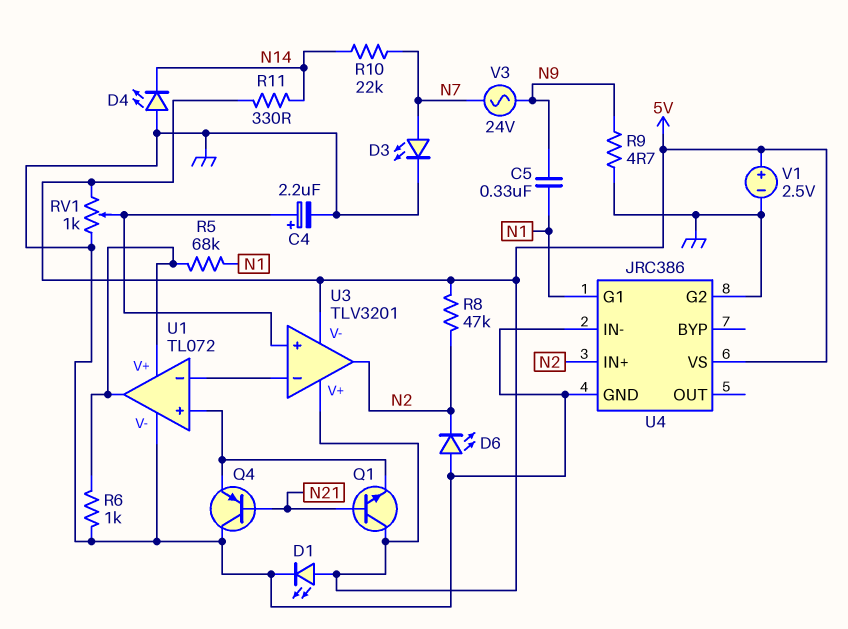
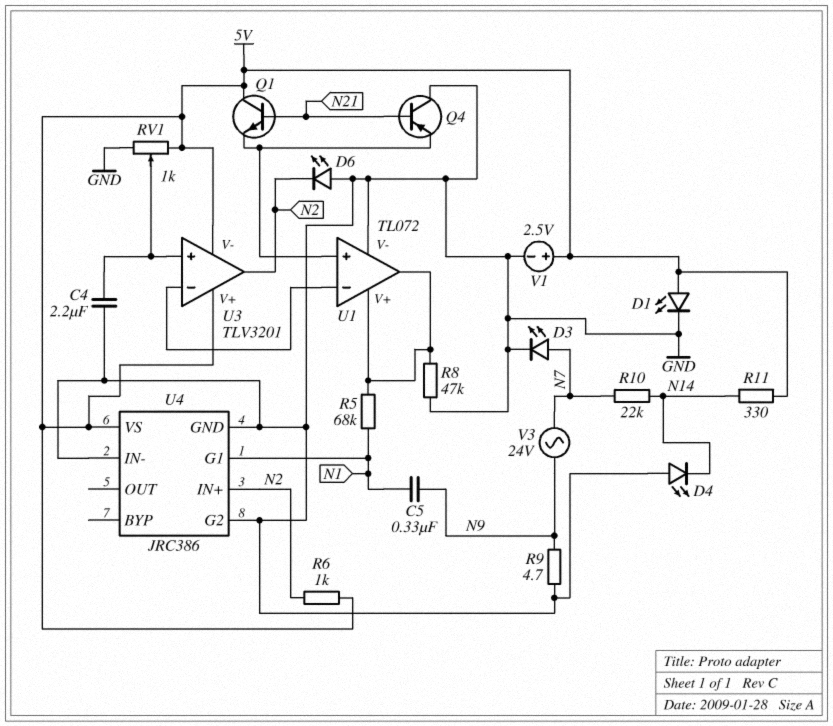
C4: 2.2uF (plus U3/in+, minus GND) -> 2.2uF (GND, U3/in+)
R6: 1k (GND, U1/V+) -> 1k (5V, N2)
R8: 47k (5V, N2) -> 47k (GND, U1/V+)

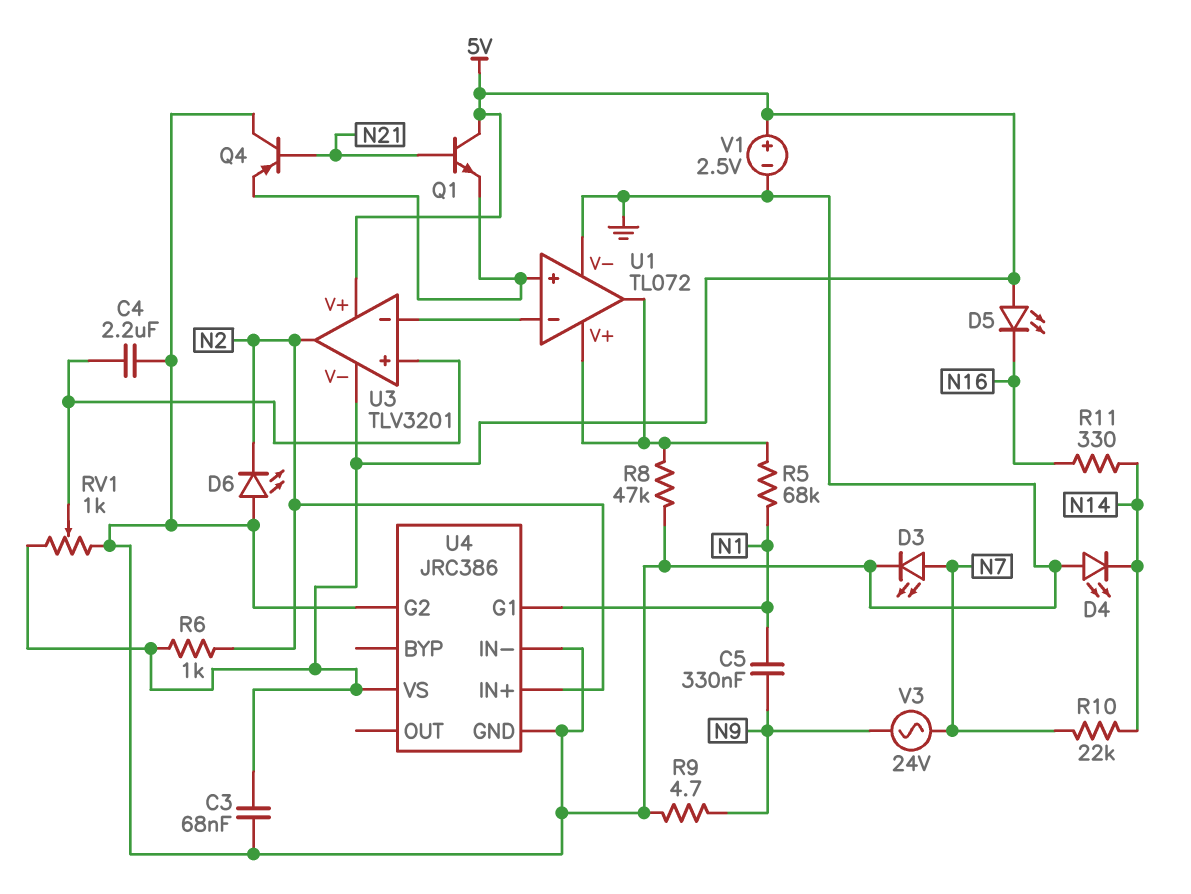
C3: none -> 68nF (5V, GND)
D1: LED (A 5V, K GND) -> none
D5: none -> LED (A 5V, K N16)
R11: 330 (5V, N14) -> 330 (N14, N16)

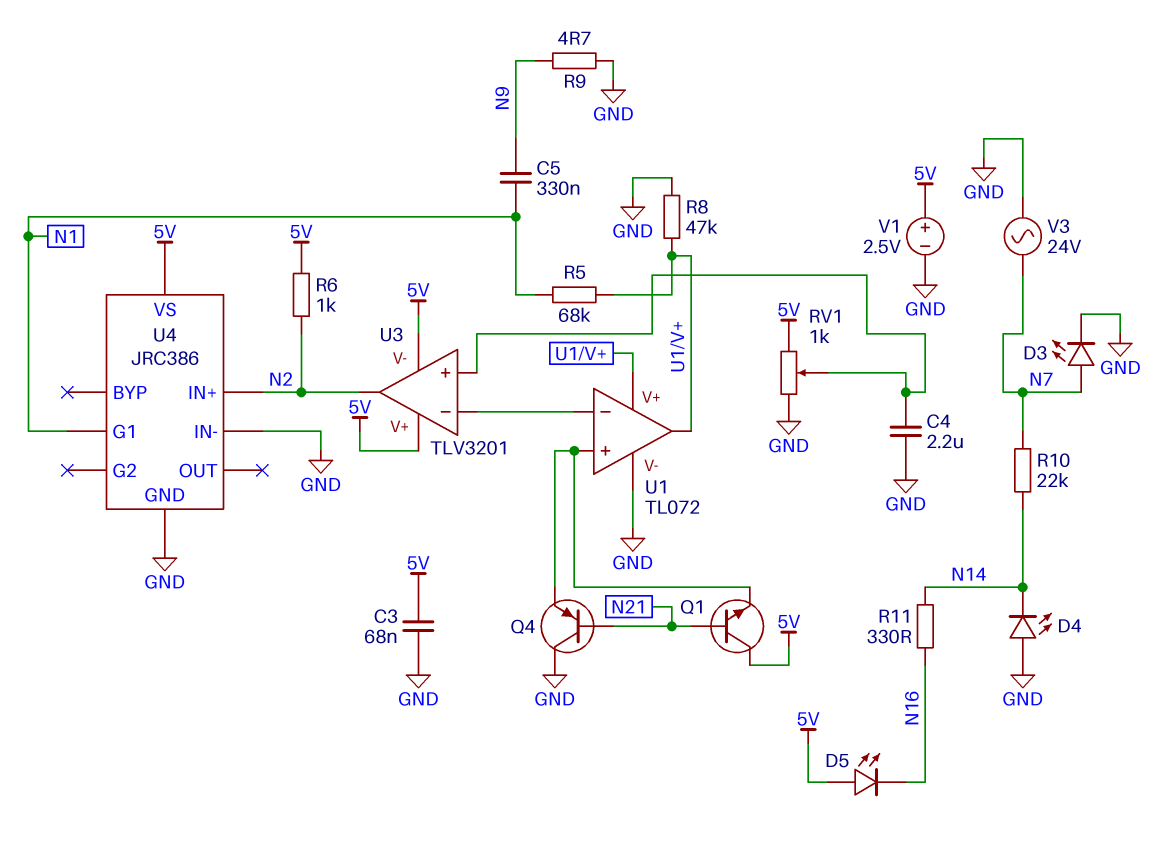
D6: LED (A GND, K N2) -> none
U4 pin G2: GND -> none
V3: AC 24V (N7, N9) -> AC 24V (GND, N7)

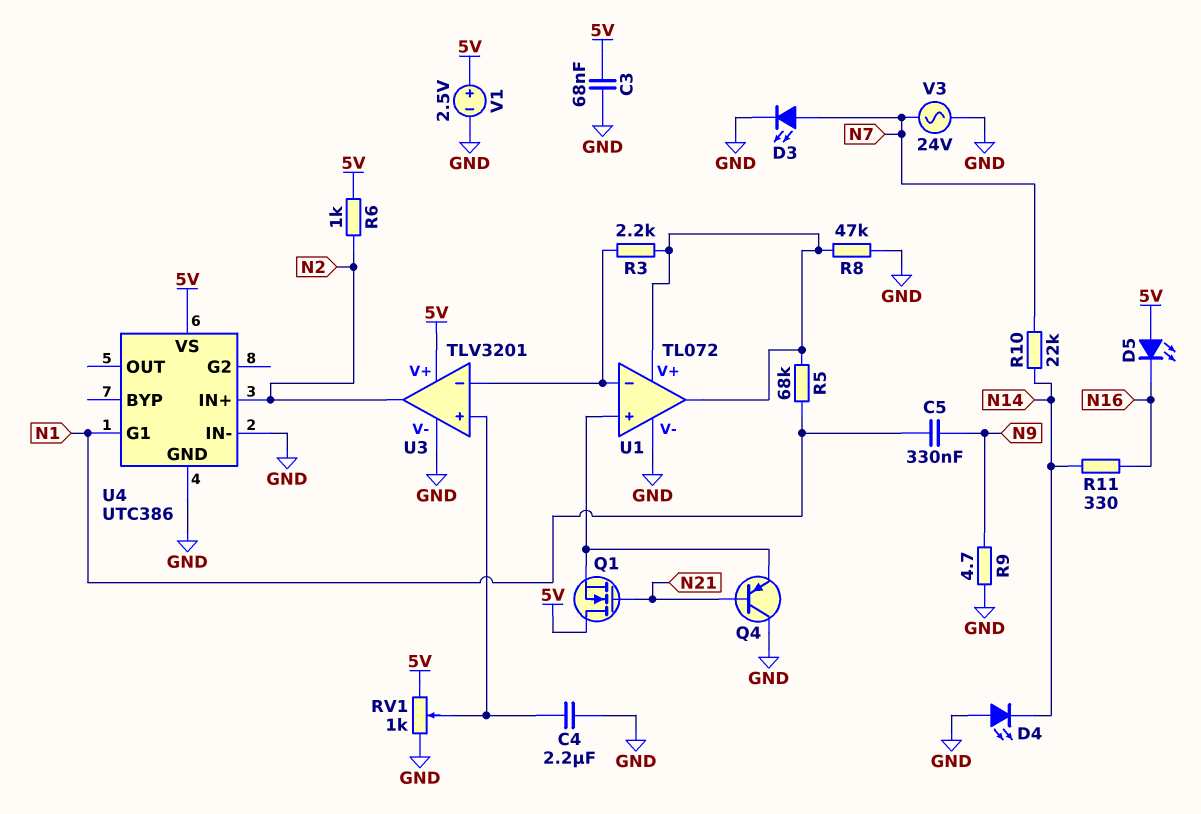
Q1: NPN (B N21, C 5V, E U1/in+) -> NMOS (G N21, D 5V, S U1/in+)
R3: none -> 2.2k (U1/V+, U1/in-)
U3 pin V-: 5V -> GND
U4: JRC386 -> UTC386

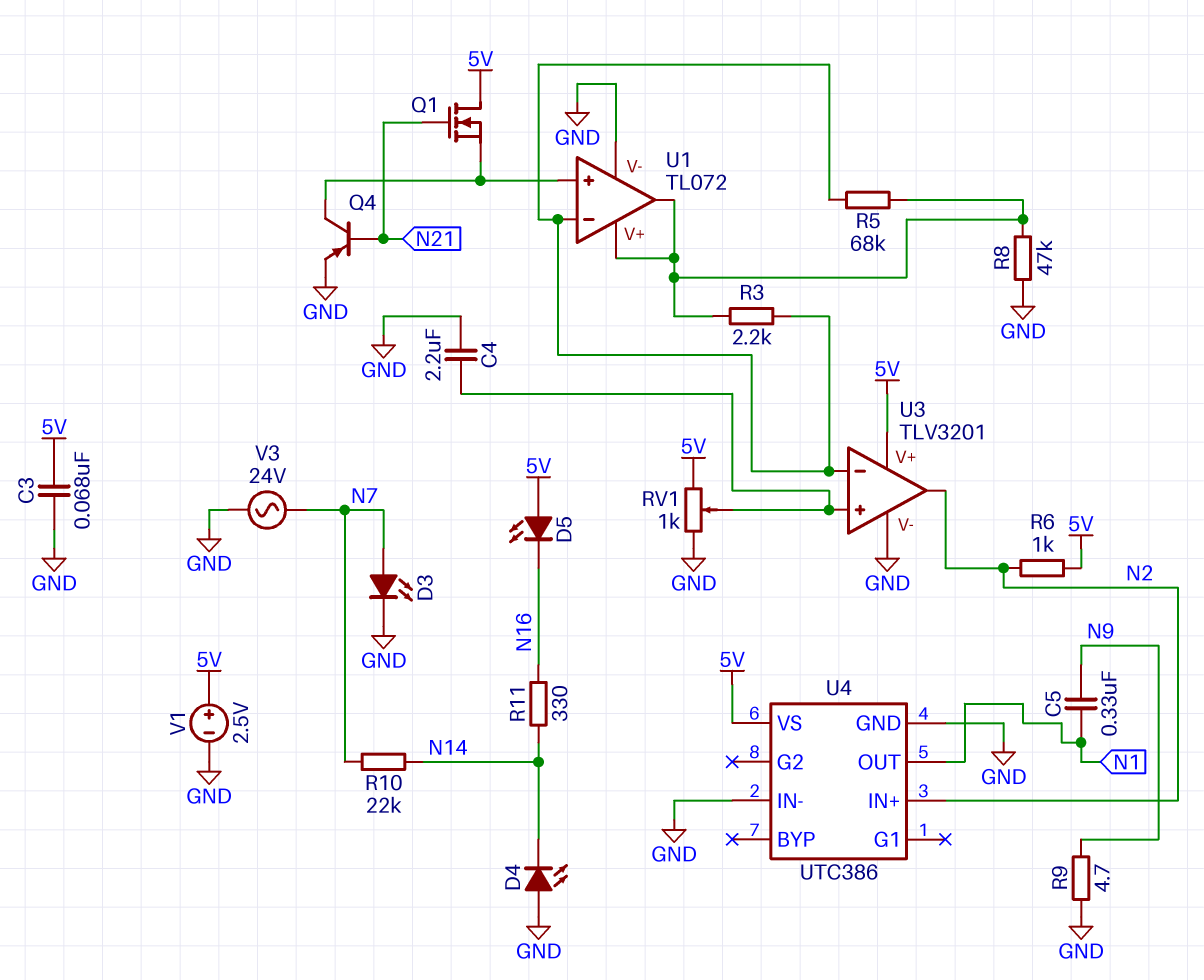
Q4: PNP (B N21, C GND, E U1/in+) -> PNP (B N21, C U1/in+, E GND)
R5: 68k (N1, U1/V+) -> 68k (U1/V+, U1/in-)
U4 pin G1: N1 -> none
U4 pin OUT: none -> N1

